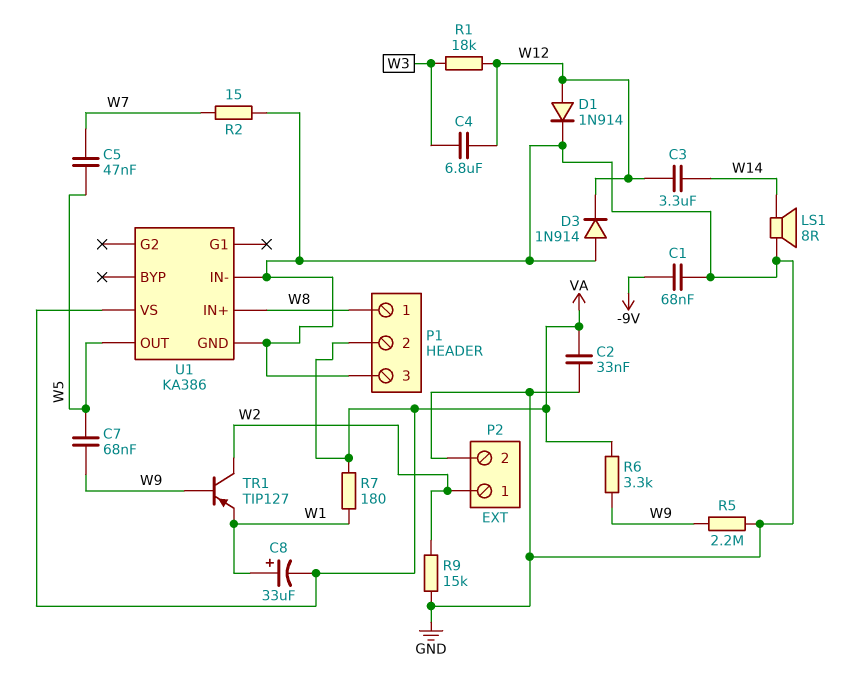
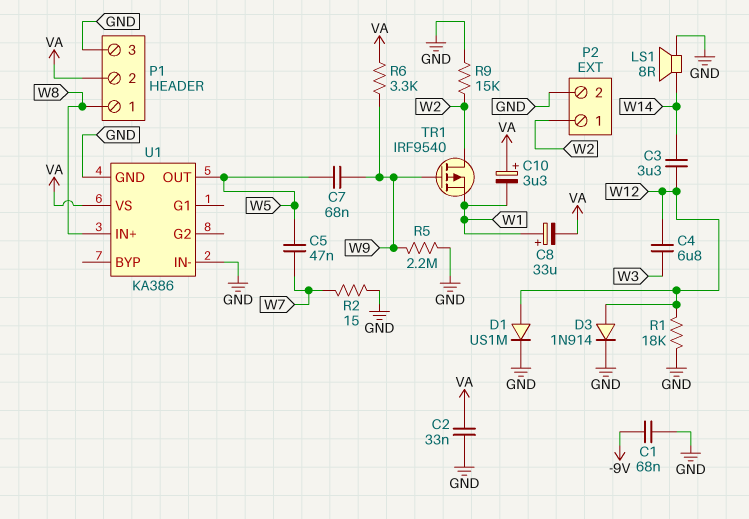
C10: none -> 3.3uF (plus VA, minus W1)
D1: diode 1N914 (A W12, K GND) -> diode US1M (A W12, K GND)
D3: diode 1N914 (A GND, K W12) -> diode 1N914 (A W12, K GND)
R1: 18k (W3, W12) -> 18k (GND, W12)
R7: 180 (VA, W1) -> none
TR1: PNP TIP127 (B W9, C W2, E W1) -> PMOS IRF9540 (G W9, D W2, S W1)

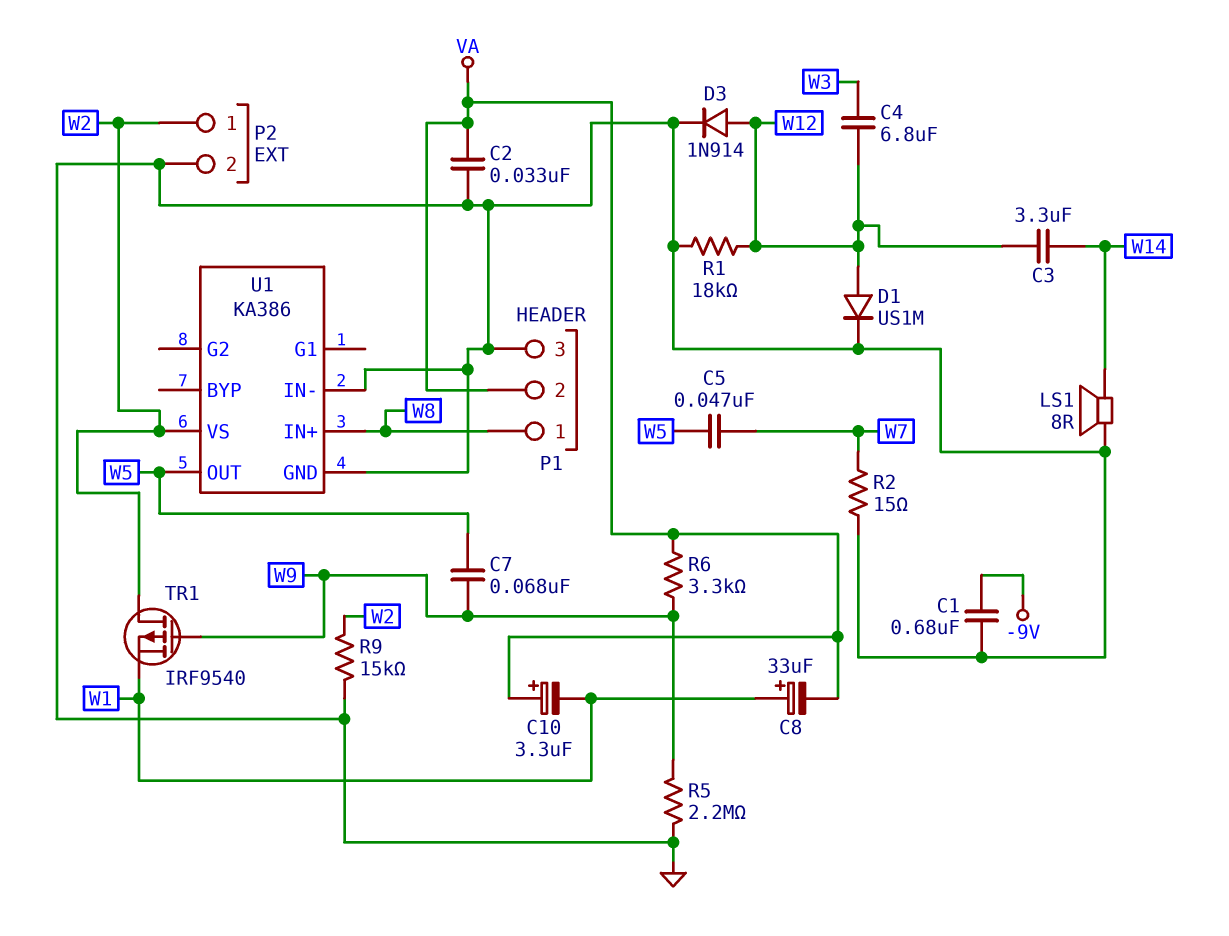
C1: 68nF (-9V, GND) -> 680nF (-9V, GND)
U1 pin VS: VA -> W2

